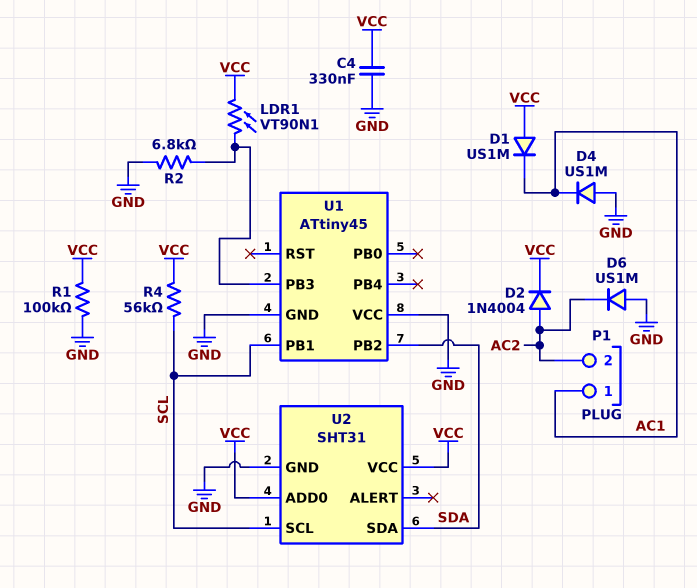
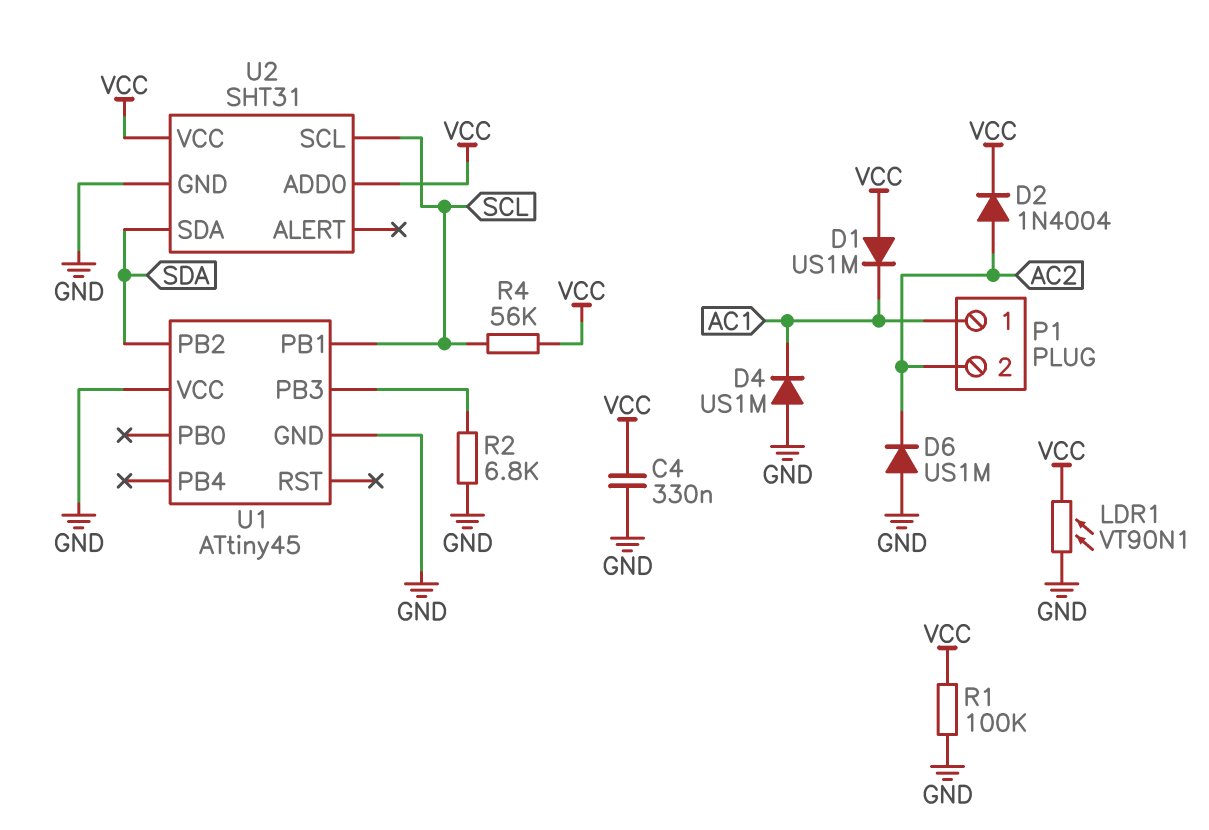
LDR1: VT90N1 (U1/PB3, VCC) -> VT90N1 (GND, VCC)

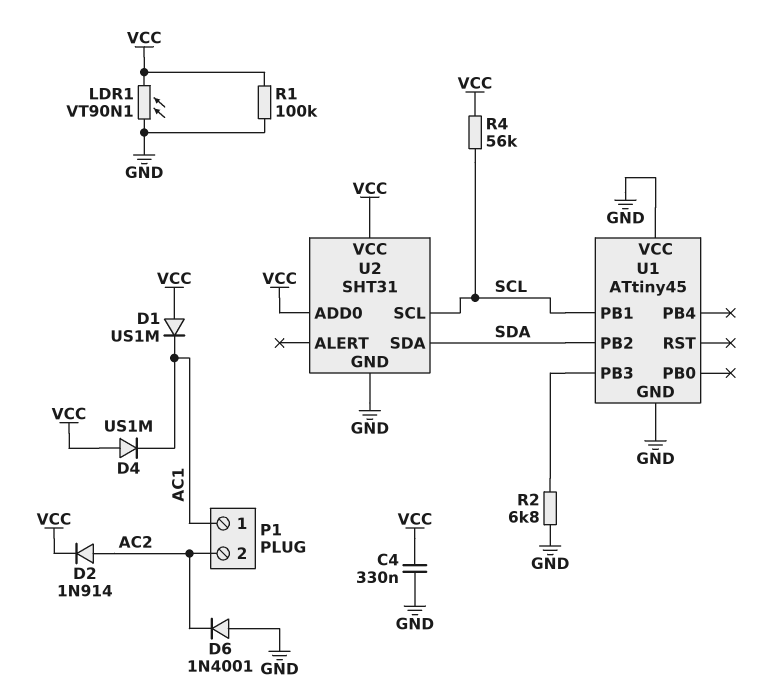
D2: diode 1N4004 (A AC2, K VCC) -> diode 1N914 (A AC2, K VCC)
D4: diode US1M (A GND, K AC1) -> diode US1M (A VCC, K AC1)
D6: diode US1M (A GND, K AC2) -> diode 1N4001 (A GND, K AC2)

